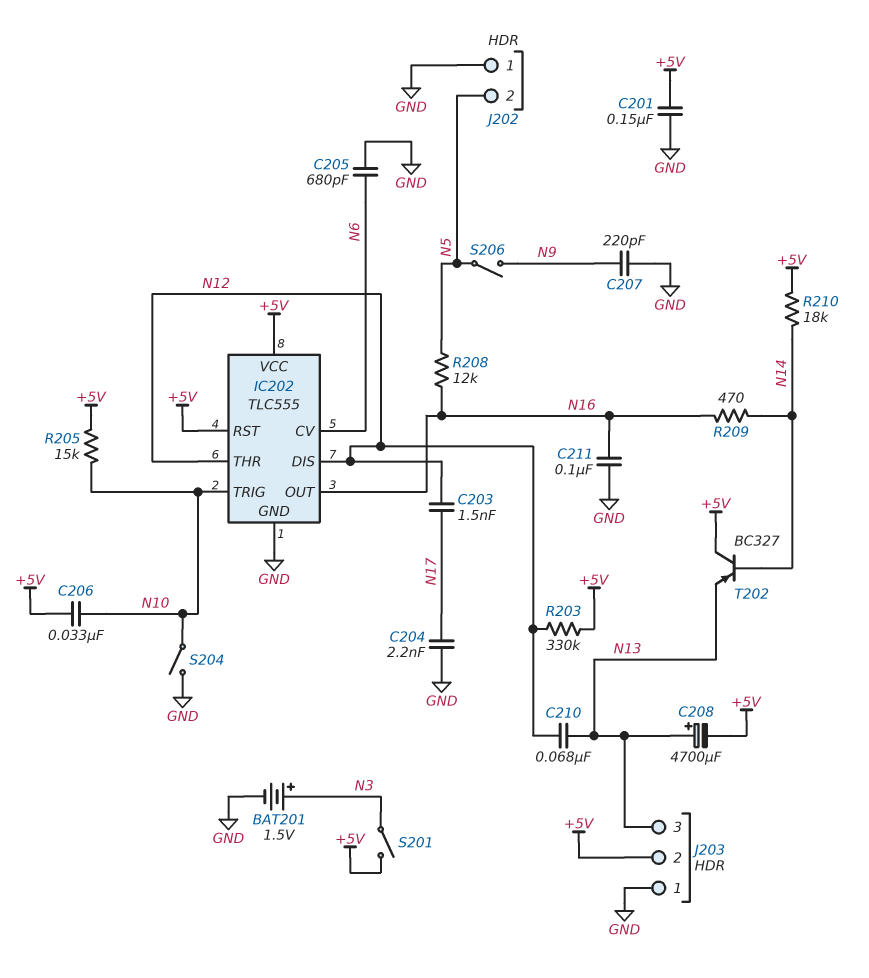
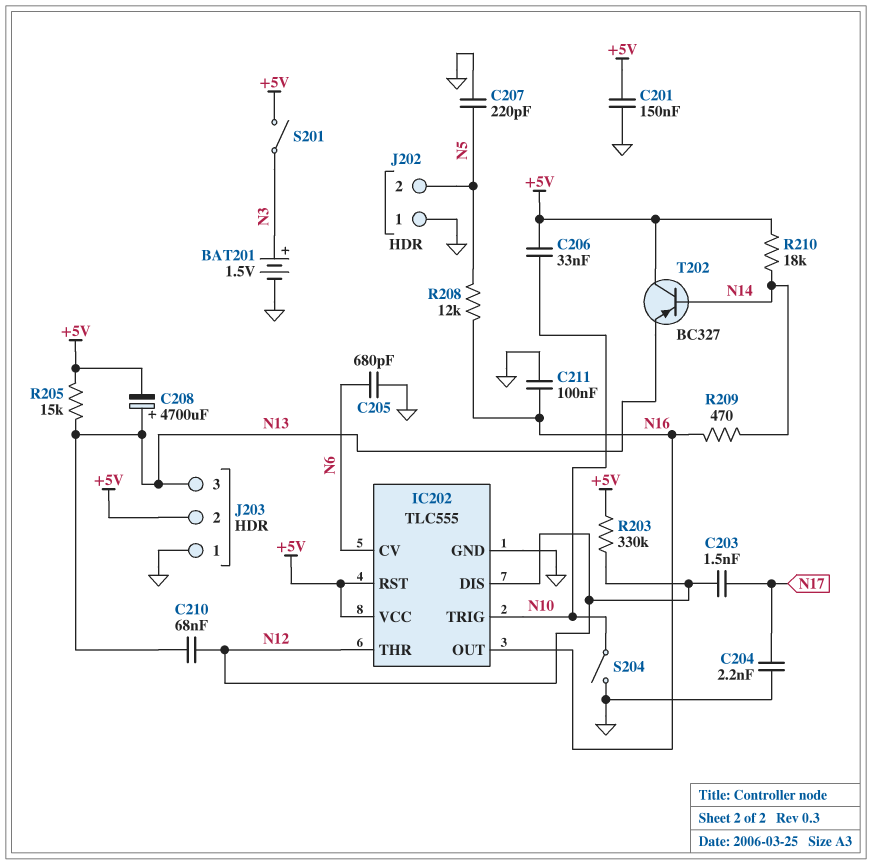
C207: 220pF (GND, N9) -> 220pF (GND, N5)
R205: 15k (+5V, N10) -> 15k (+5V, N13)
S206: switch (N5, N9) -> none

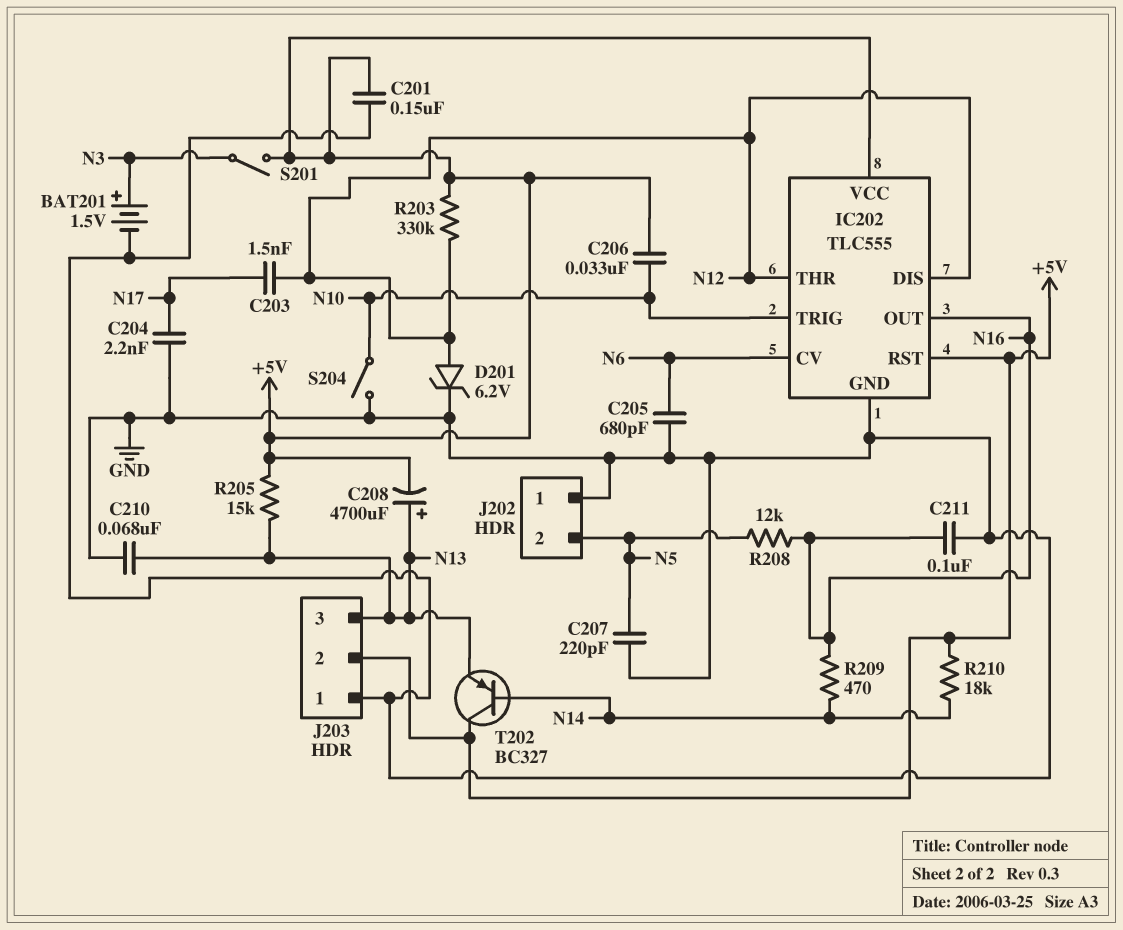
C210: 68nF (N12, N13) -> 68nF (GND, N13)
D201: none -> zener 6.2V (A N12, K GND)

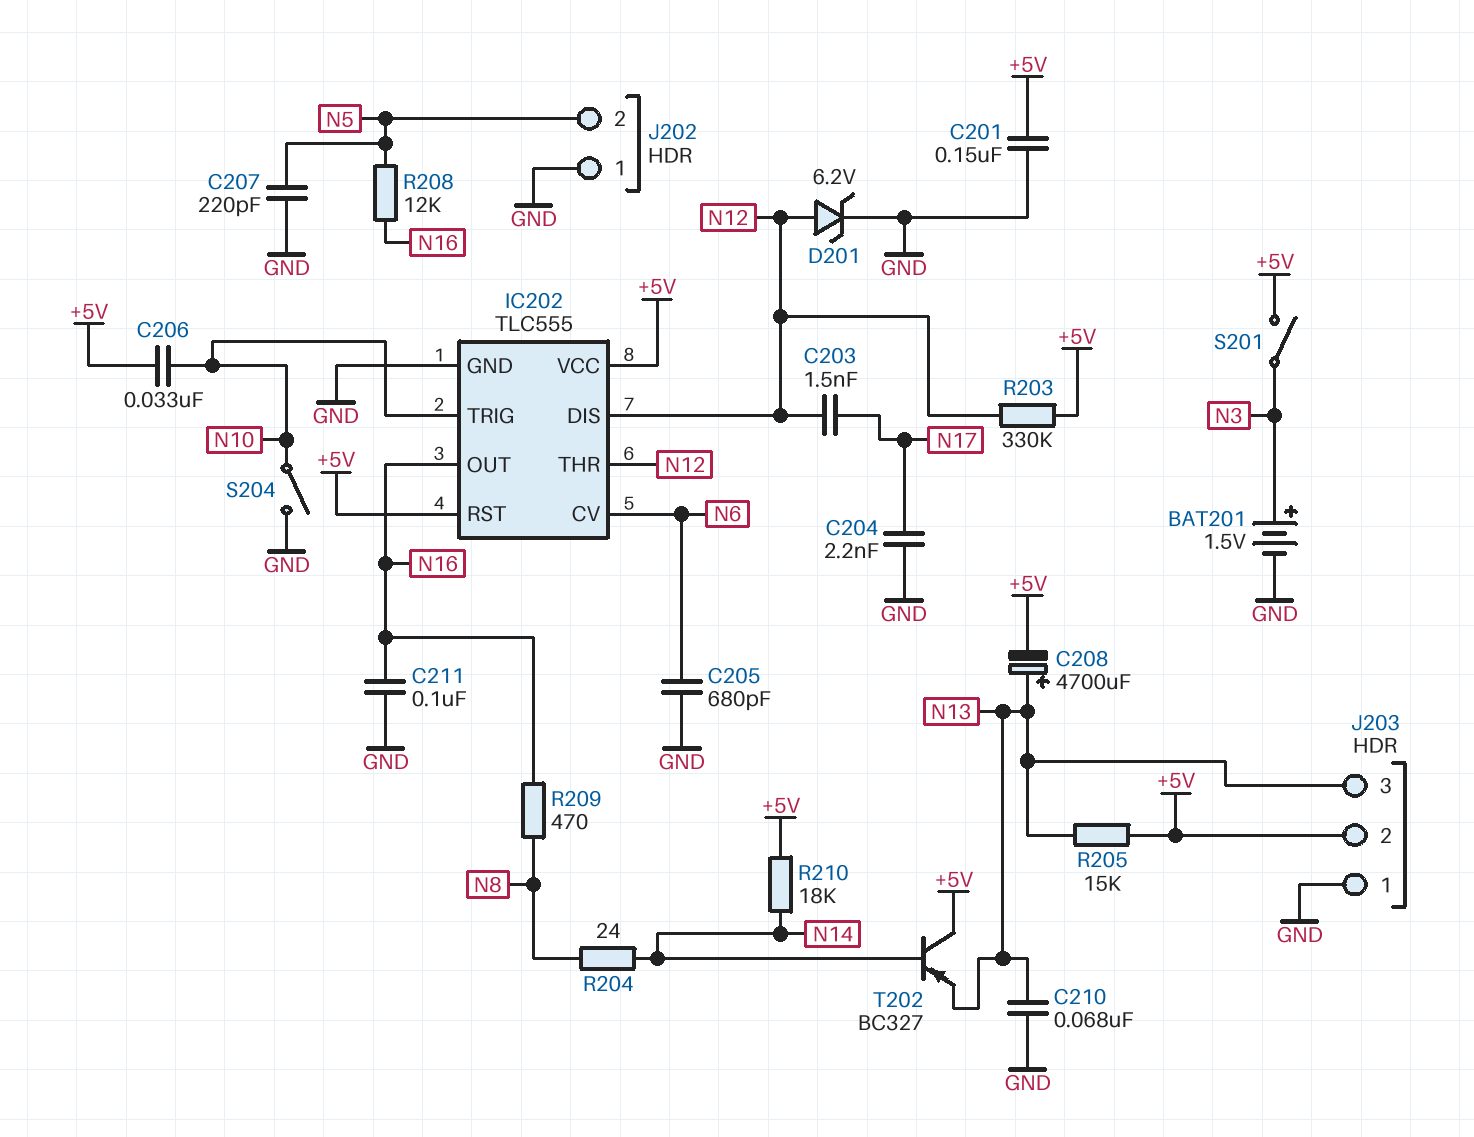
R204: none -> 24 (N8, N14)
R209: 470 (N14, N16) -> 470 (N8, N16)

